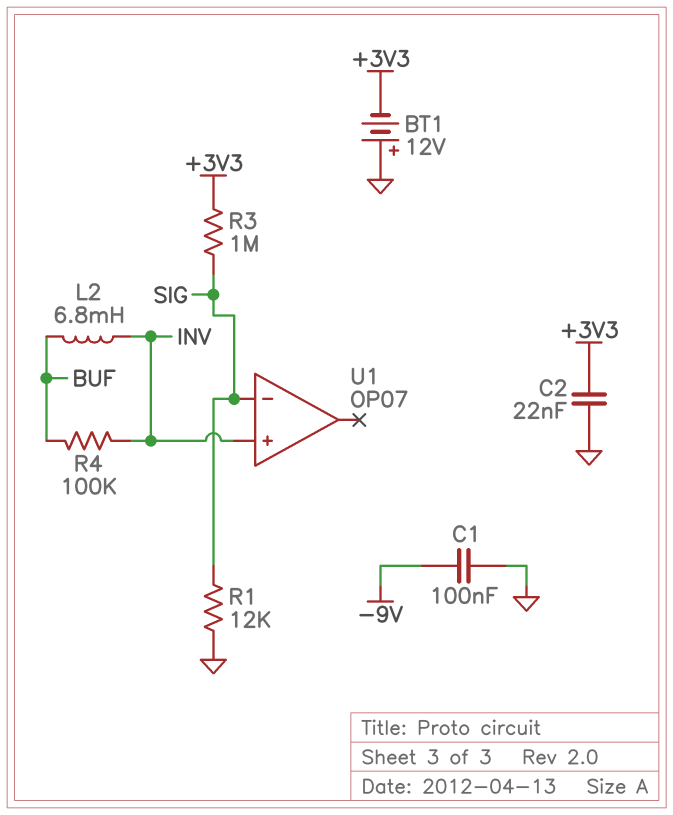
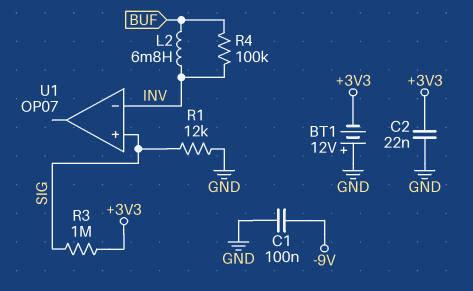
U1 pin in+: INV -> SIG
U1 pin in-: SIG -> INV

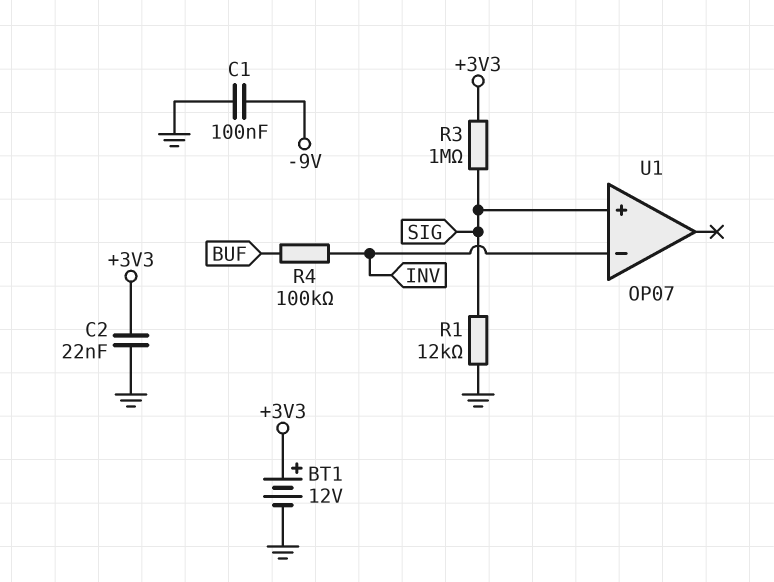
BT1: 12V (plus GND, minus +3V3) -> 12V (plus +3V3, minus GND)
L2: 6.8mH (BUF, INV) -> none

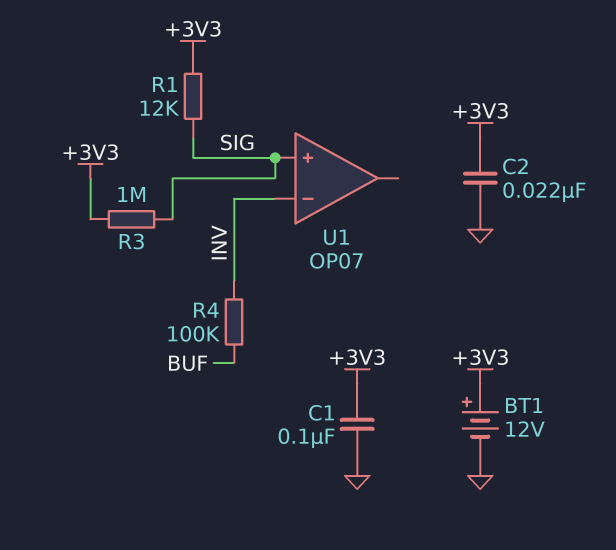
C1: 100nF (-9V, GND) -> 100nF (+3V3, GND)
R1: 12k (GND, SIG) -> 12k (+3V3, SIG)

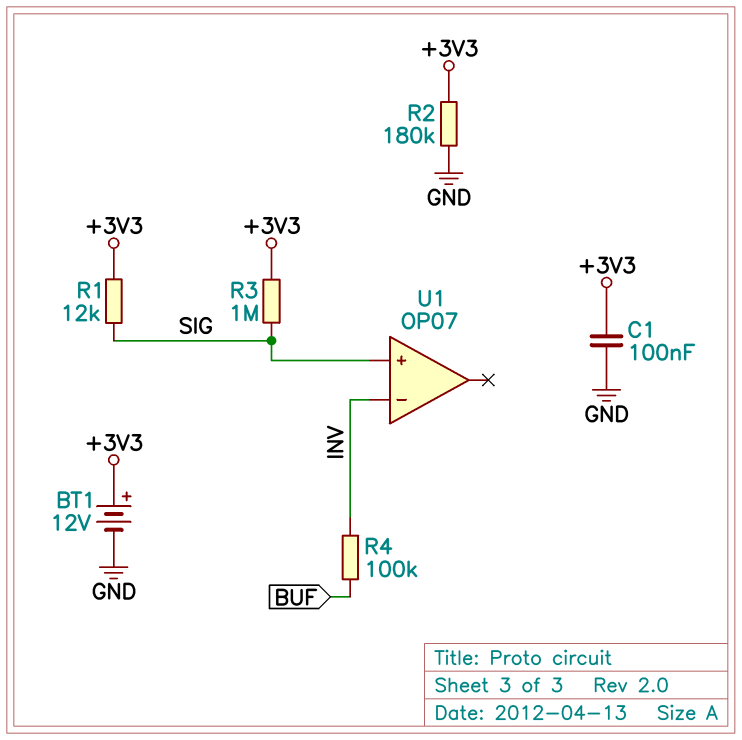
C2: 22nF (+3V3, GND) -> none
R2: none -> 180k (+3V3, GND)

